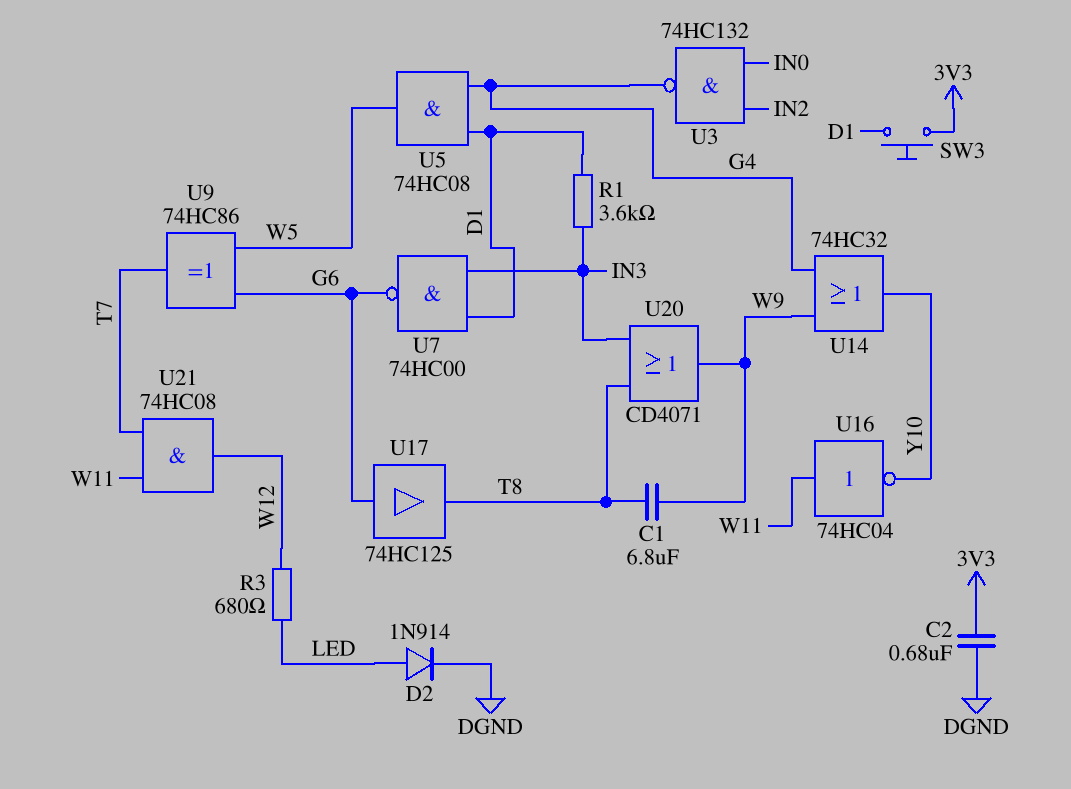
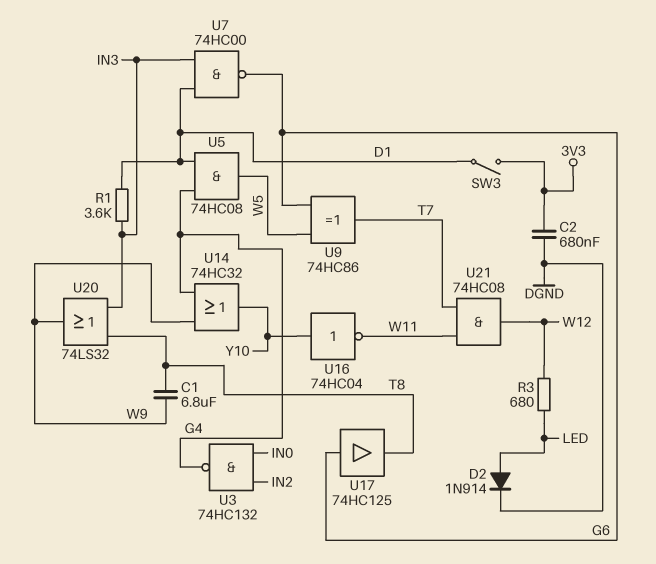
SW3: button (3V3, D1) -> switch (3V3, D1)
U16: NOT 74HC04 (in W11, out Y10) -> NOT 74HC04 (in Y10, out W11)
U20: OR CD4071 (in IN3, in T8, out W9) -> OR 74LS32 (in IN3, in T8, out W9)

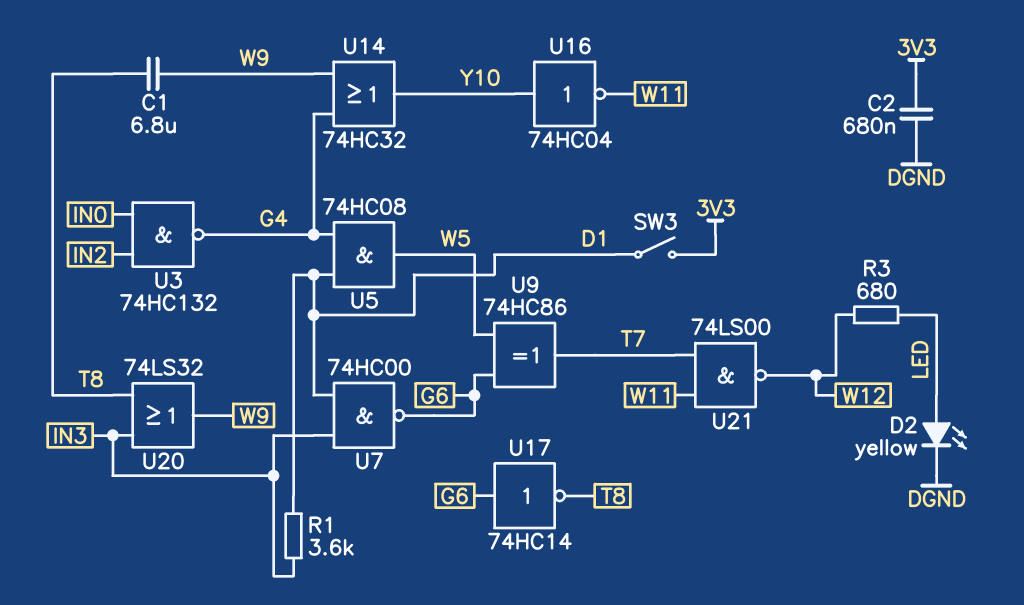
D2: diode 1N914 (A LED, K DGND) -> LED yellow (A LED, K DGND)
U17: buffer 74HC125 (in G6, out T8) -> NOT 74HC14 (in G6, out T8)
U21: AND 74HC08 (in T7, in W11, out W12) -> NAND 74LS00 (in T7, in W11, out W12)

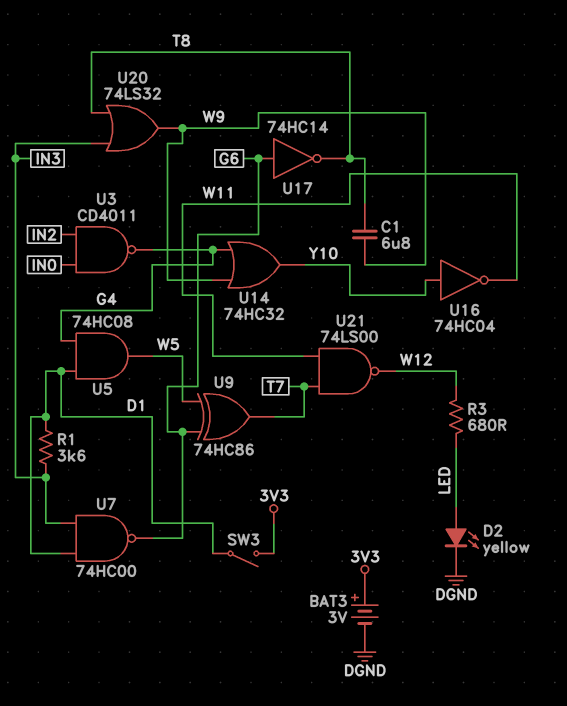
BAT3: none -> 3V (plus 3V3, minus DGND)
C2: 680nF (3V3, DGND) -> none
U3: NAND 74HC132 (in IN0, in IN2, out G4) -> NAND CD4011 (in IN0, in IN2, out G4)

